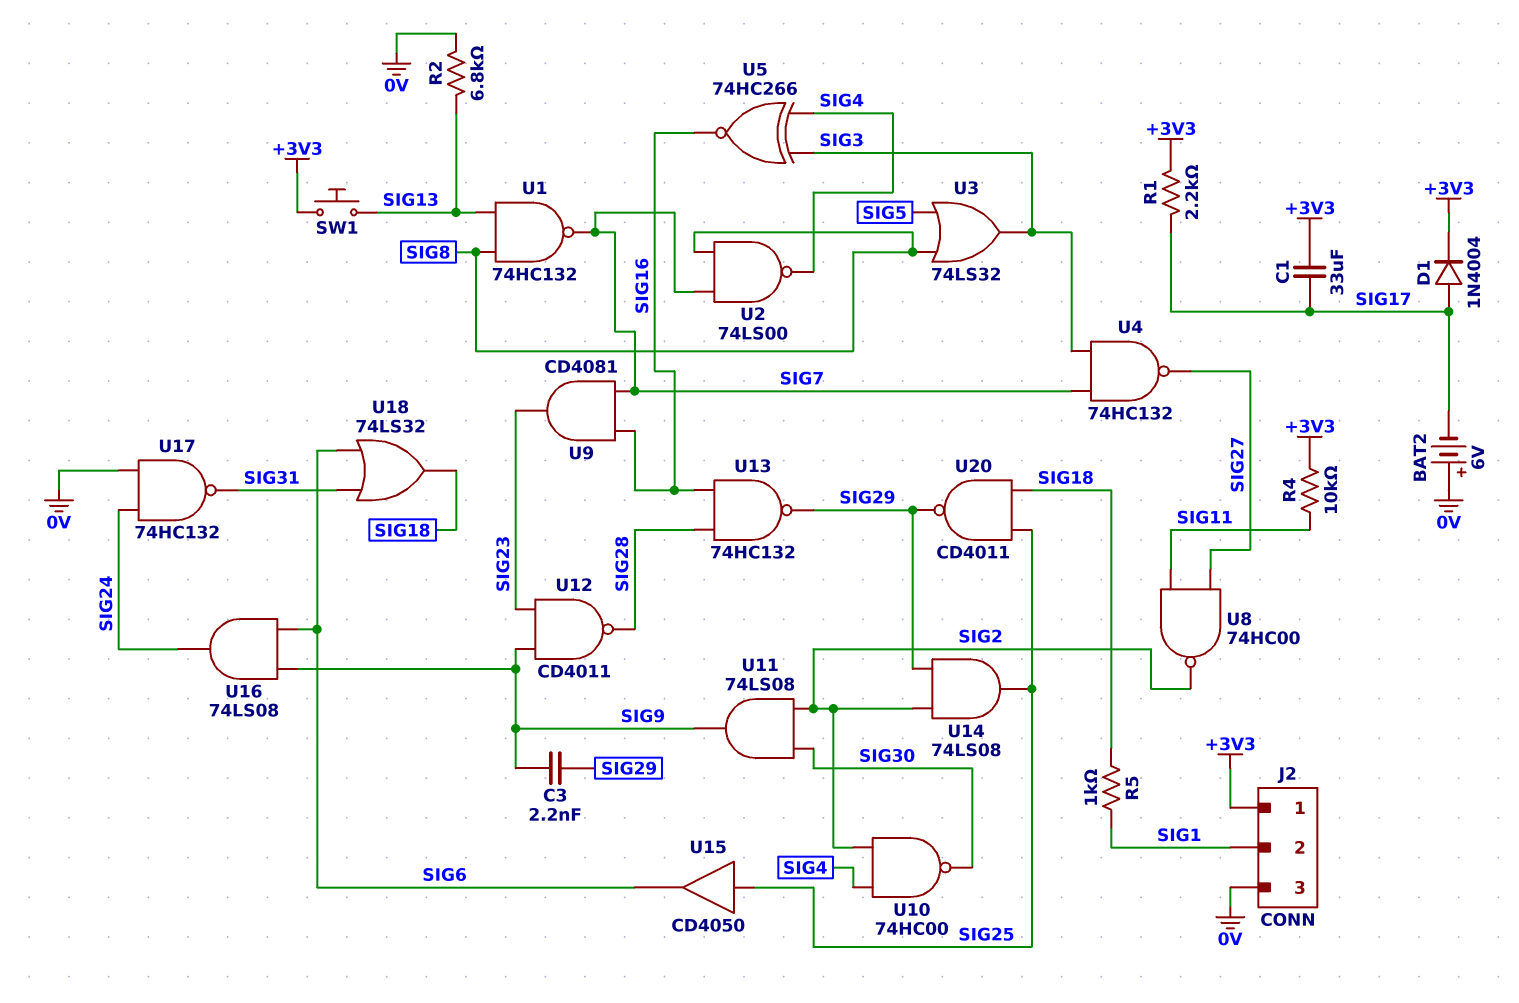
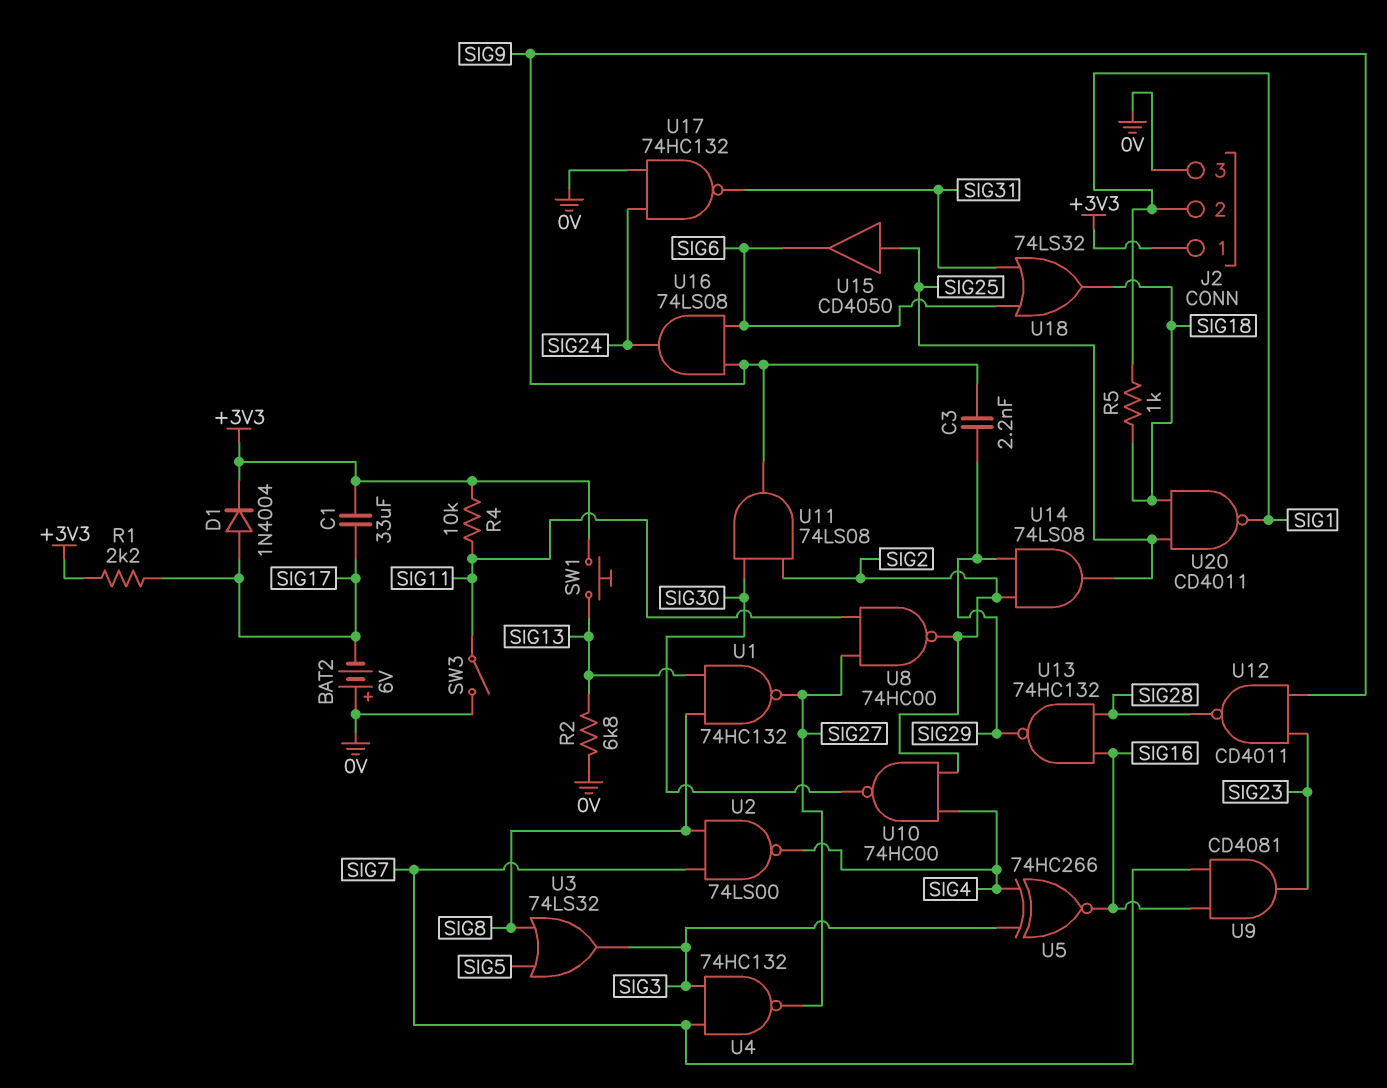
SW3: none -> switch (0V, SIG11)
U1: NAND 74HC132 (in SIG8, in SIG13, out SIG7) -> NAND 74HC132 (in SIG8, in SIG13, out SIG27)
U20: NAND CD4011 (in SIG18, in SIG25, out SIG29) -> NAND CD4011 (in SIG18, in SIG25, out SIG1)

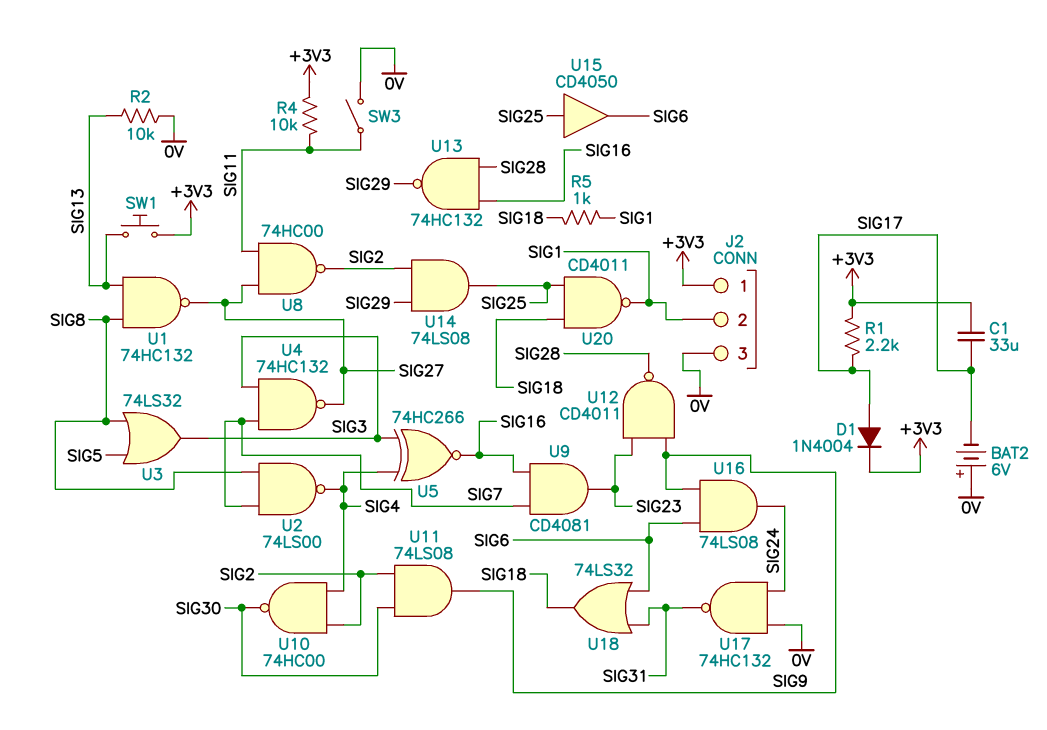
C3: 2.2nF (SIG9, SIG29) -> none
R2: 6.8k (0V, SIG13) -> 10k (0V, SIG13)

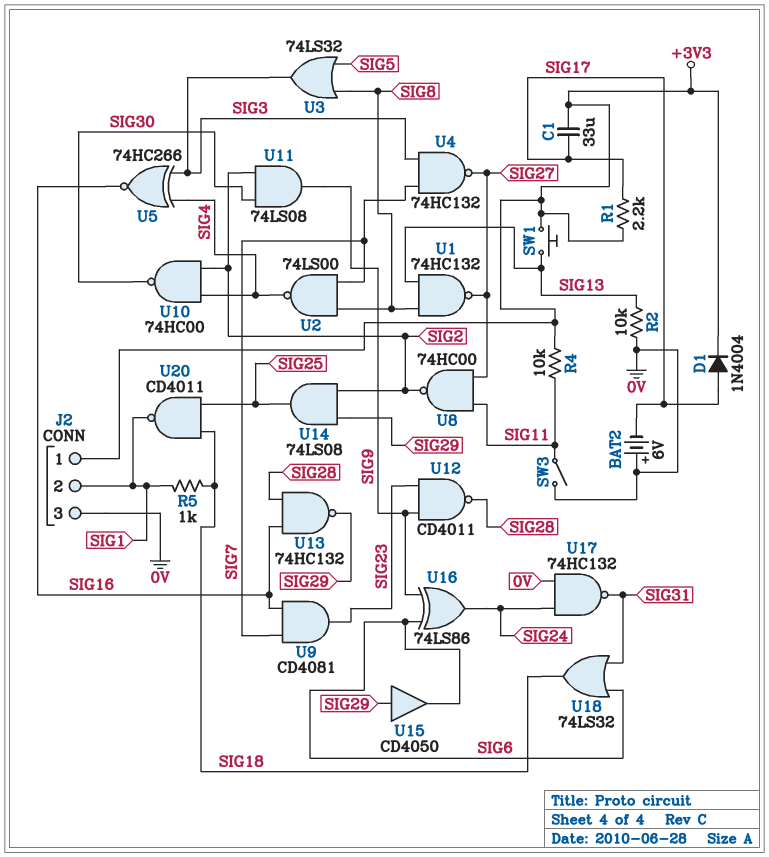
U15: buffer CD4050 (in SIG25, out SIG6) -> buffer CD4050 (in SIG29, out SIG6)
U16: AND 74LS08 (in SIG6, in SIG9, out SIG24) -> XOR 74LS86 (in SIG6, in SIG9, out SIG24)

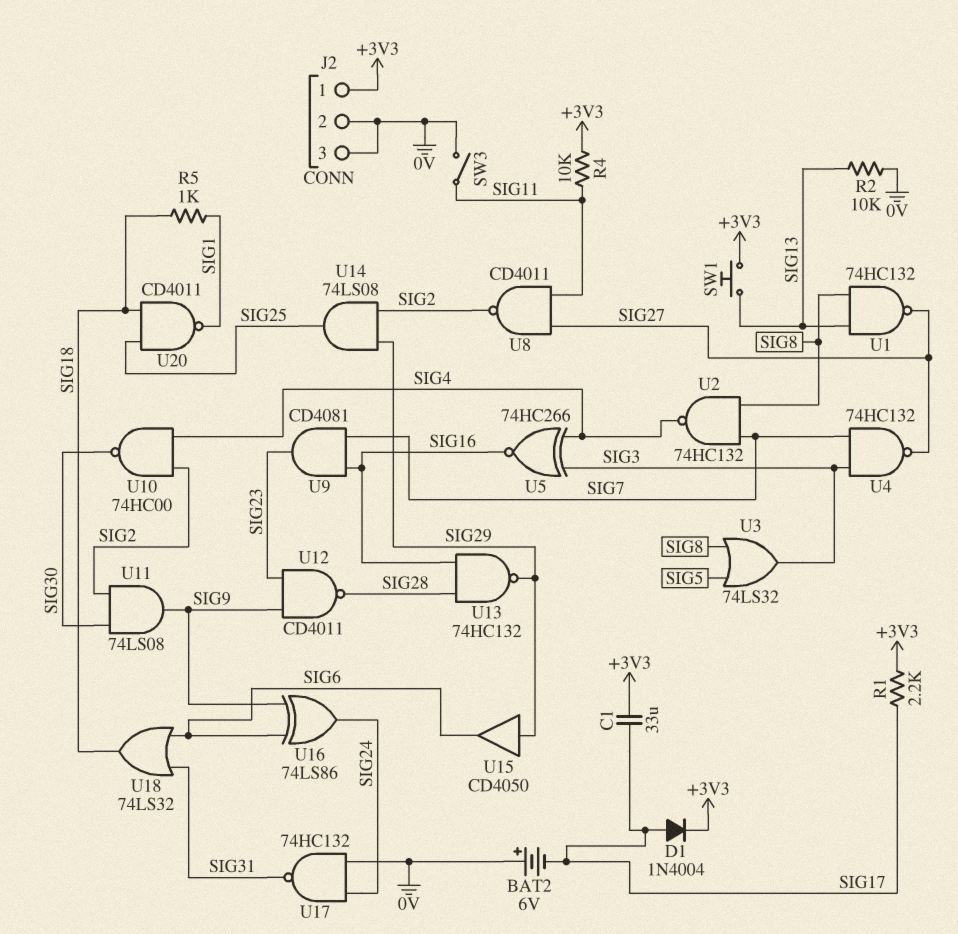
J2 pin 2: SIG1 -> 0V
U2: NAND 74LS00 (in SIG7, in SIG8, out SIG4) -> NAND 74HC132 (in SIG7, in SIG8, out SIG4)
U8: NAND 74HC00 (in SIG11, in SIG27, out SIG2) -> NAND CD4011 (in SIG11, in SIG27, out SIG2)

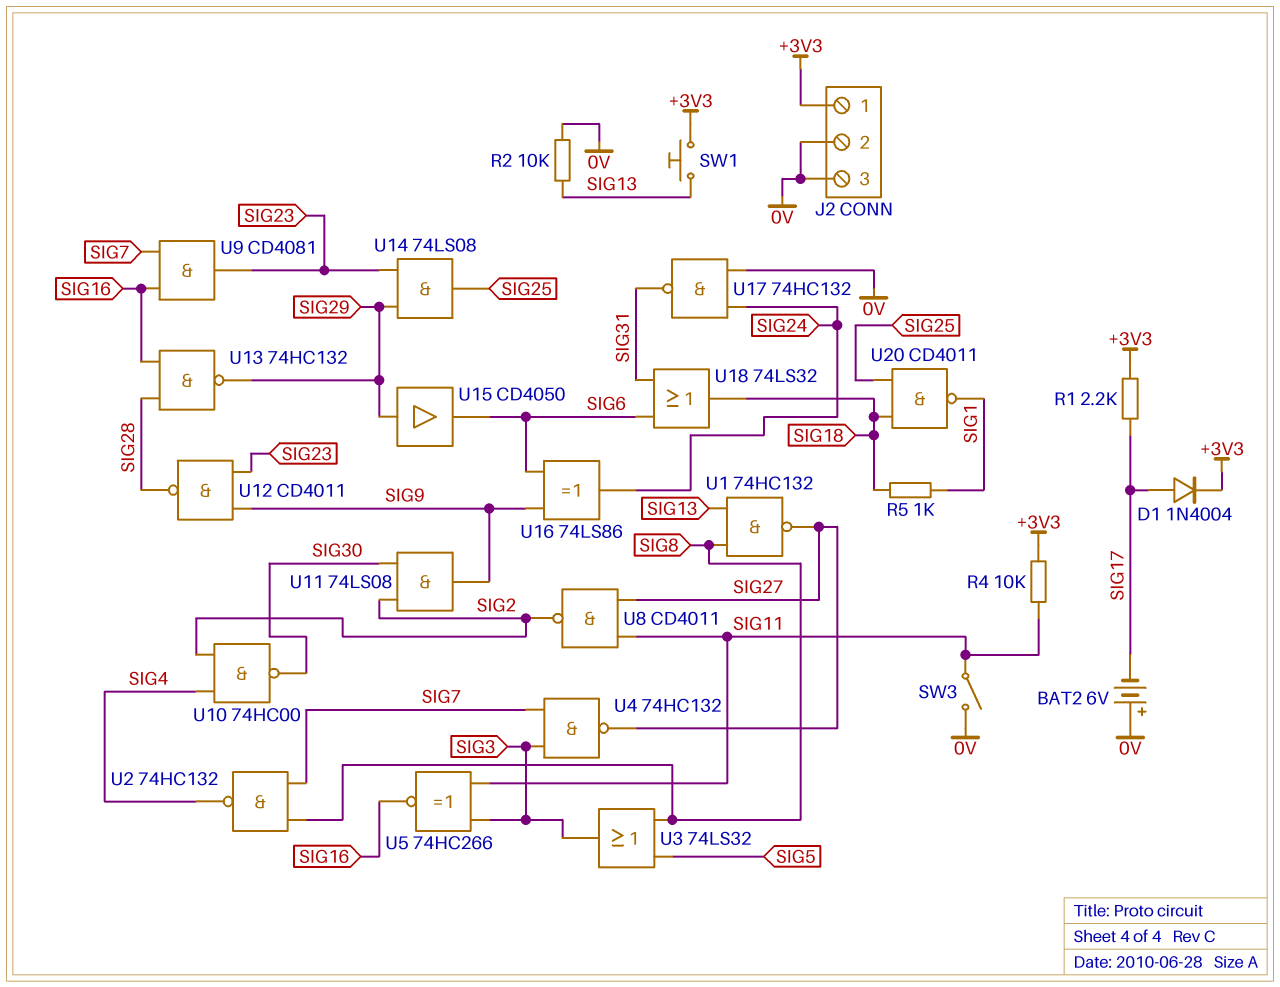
C1: 33uF (+3V3, SIG17) -> none
U5: XNOR 74HC266 (in SIG3, in SIG4, out SIG16) -> XNOR 74HC266 (in SIG3, in SIG11, out SIG16)
U14: AND 74LS08 (in SIG2, in SIG29, out SIG25) -> AND 74LS08 (in SIG23, in SIG29, out SIG25)

